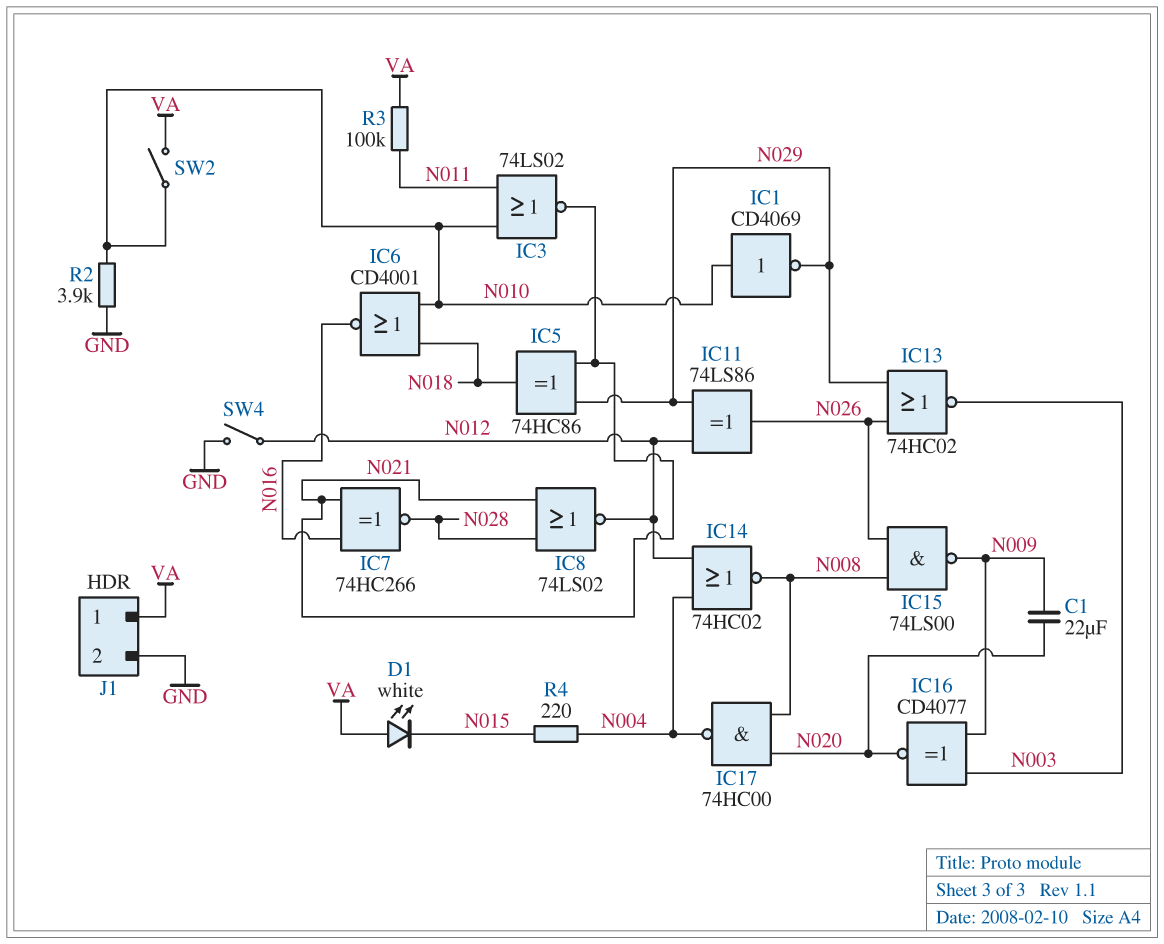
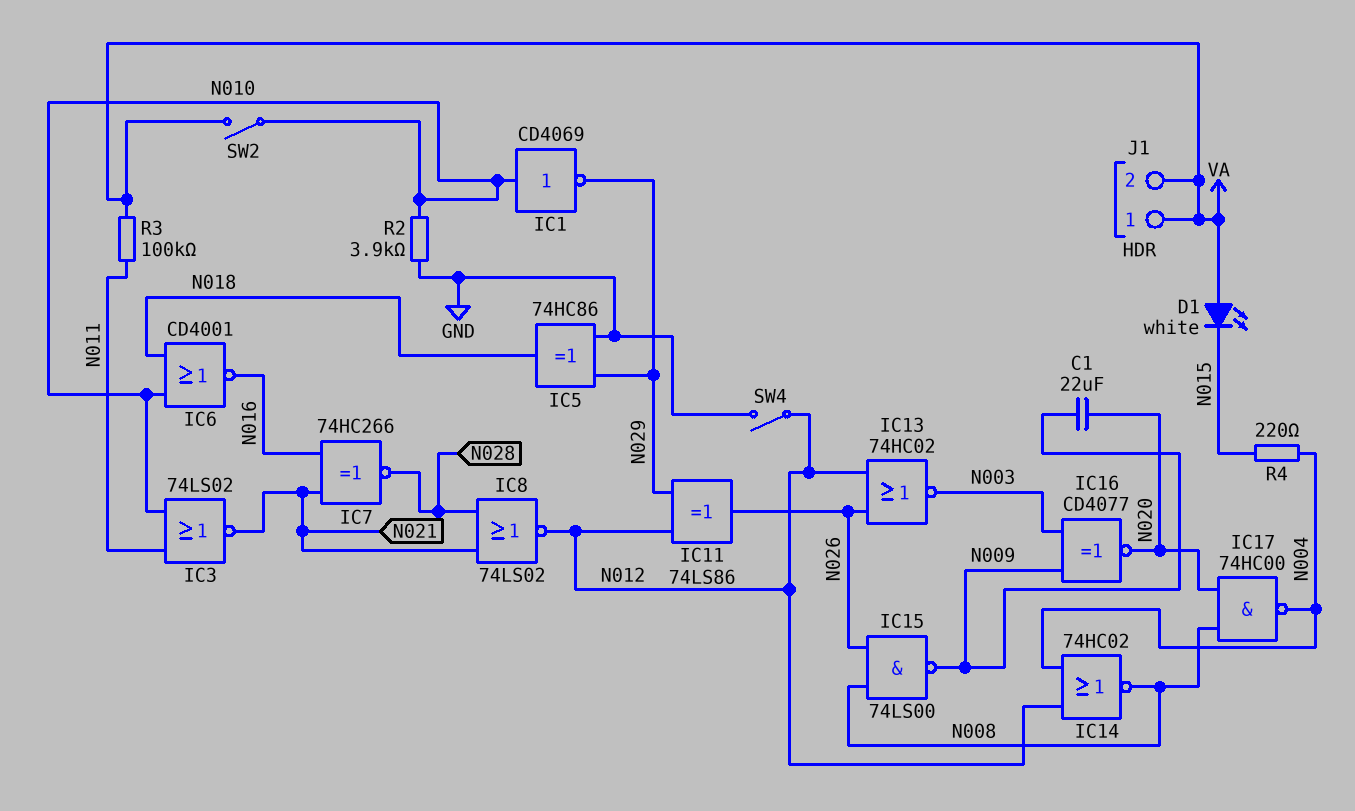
IC5: XOR 74HC86 (in N021, in N029, out N018) -> XOR 74HC86 (in GND, in N029, out N018)
IC13: NOR 74HC02 (in N026, in N029, out N003) -> NOR 74HC02 (in N012, in N026, out N003)
J1 pin 2: GND -> VA

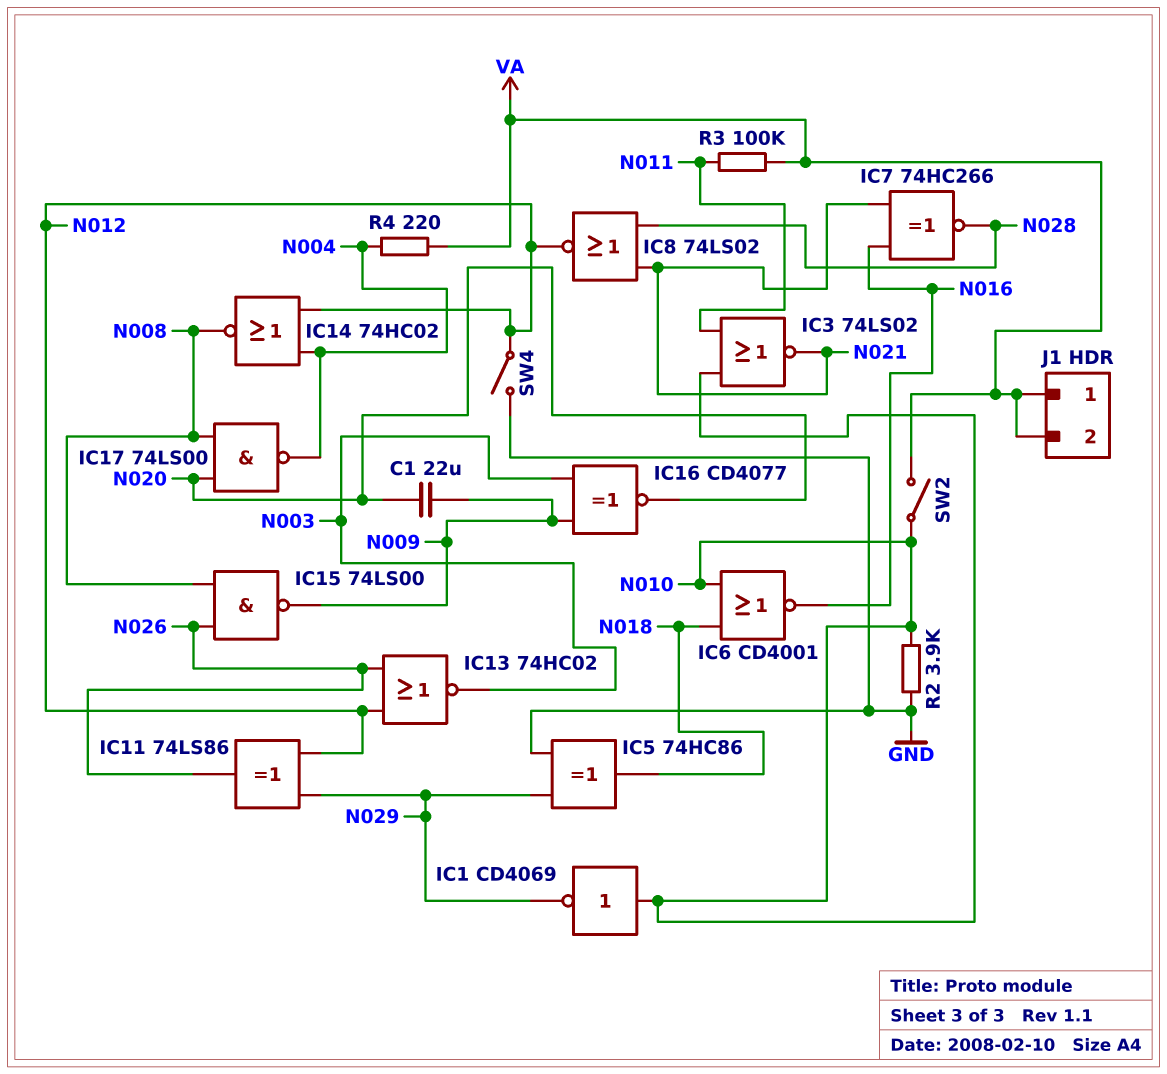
D1: LED white (A VA, K N015) -> none
IC17: NAND 74HC00 (in N008, in N020, out N004) -> NAND 74LS00 (in N008, in N020, out N004)
R4: 220 (N004, N015) -> 220 (N004, VA)

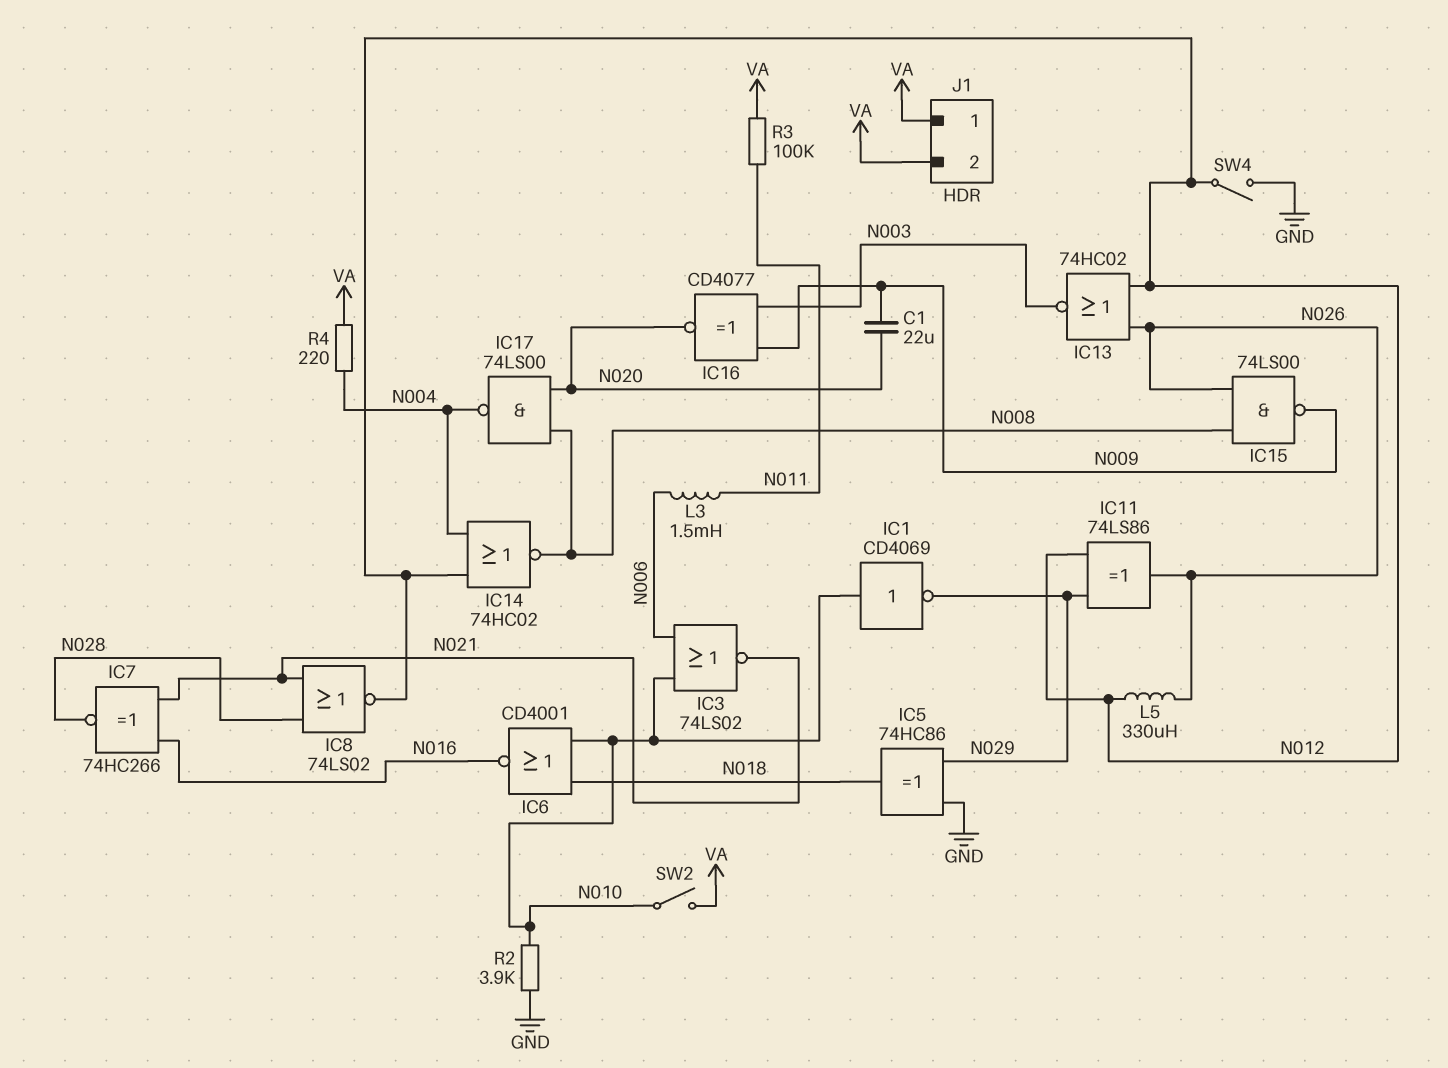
IC3: NOR 74LS02 (in N010, in N011, out N021) -> NOR 74LS02 (in N006, in N010, out N021)
L3: none -> 1.5mH (N006, N011)
L5: none -> 330uH (N012, N026)

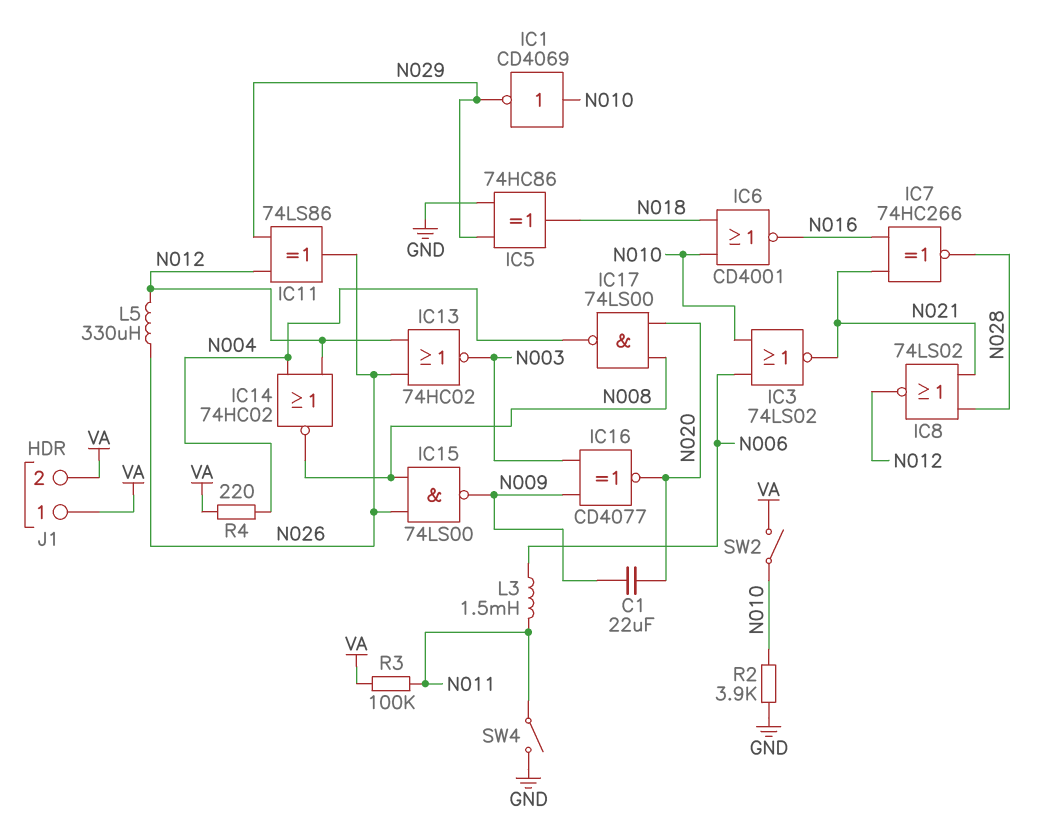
SW4: switch (GND, N012) -> switch (GND, N011)

